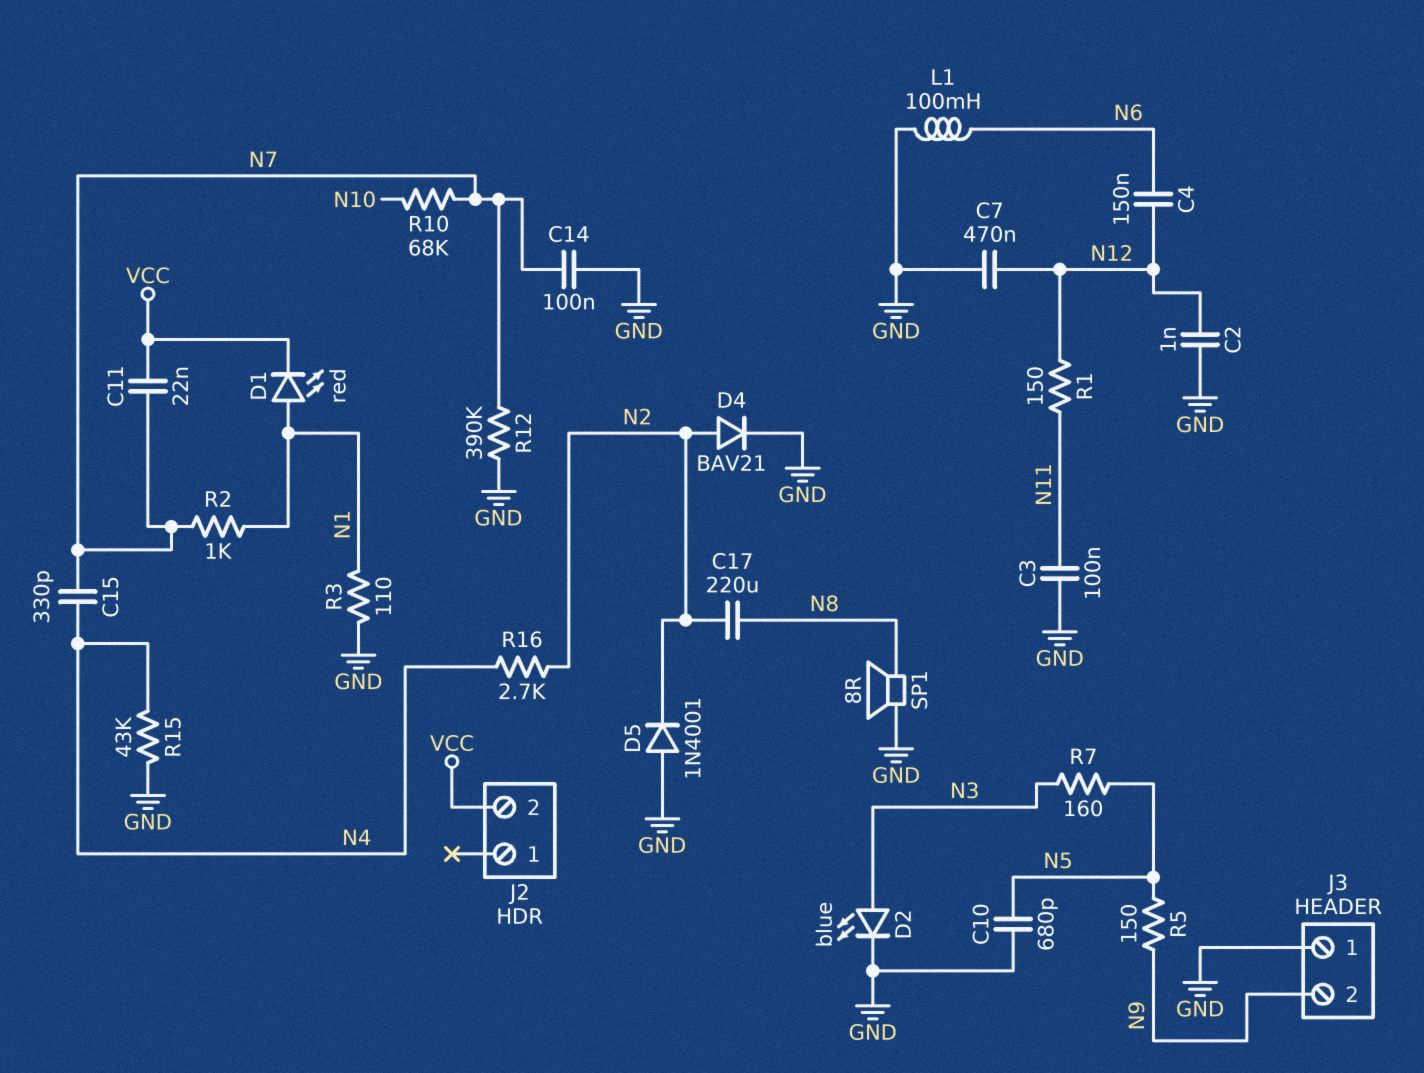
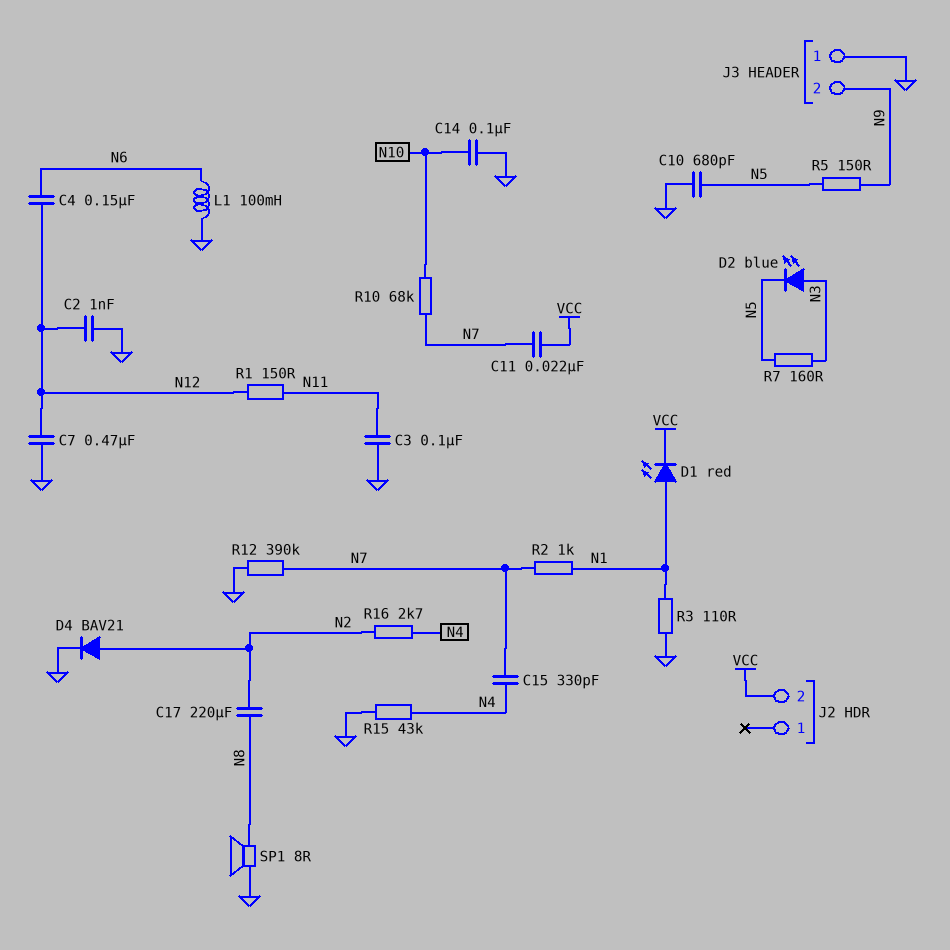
C14: 100nF (GND, N7) -> 100nF (GND, N10)
D2: LED blue (A N3, K GND) -> LED blue (A N3, K N5)
D5: diode 1N4001 (A GND, K N2) -> none

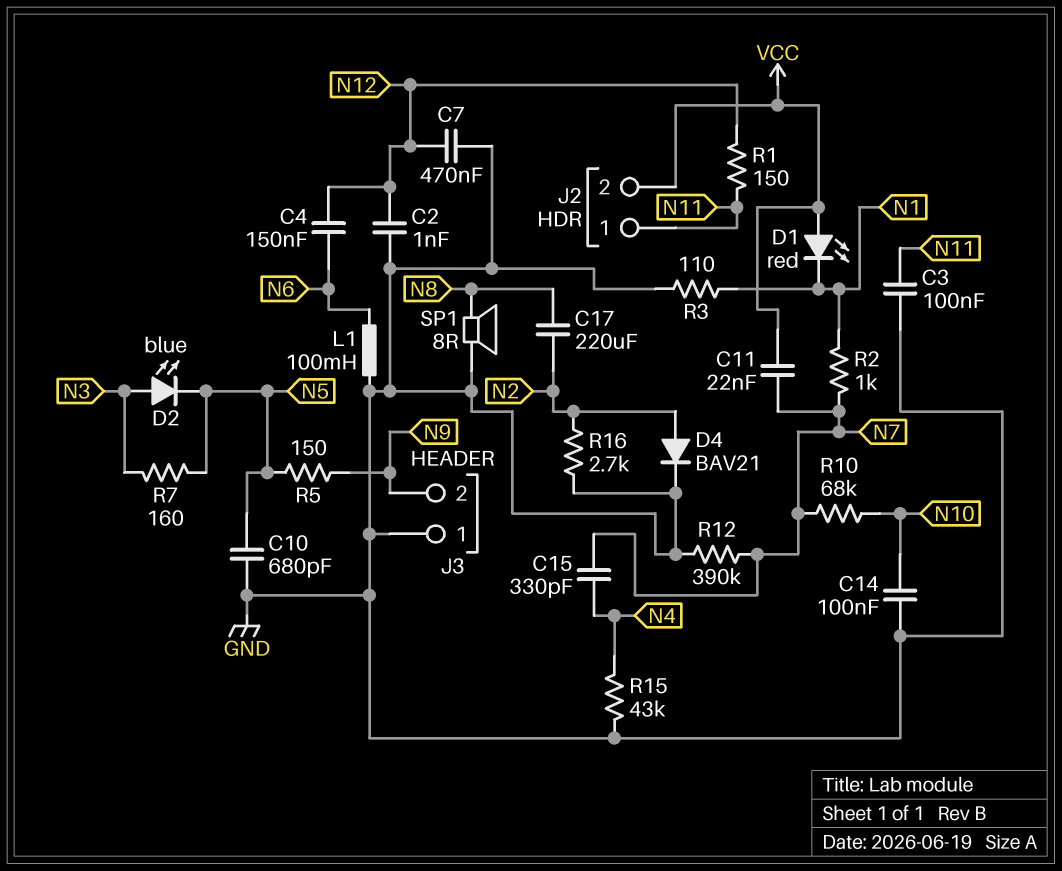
D1: LED red (A N1, K VCC) -> LED red (A VCC, K N1)
J2 pin 1: none -> N11
R16: 2.7k (N2, N4) -> 2.7k (GND, N2)

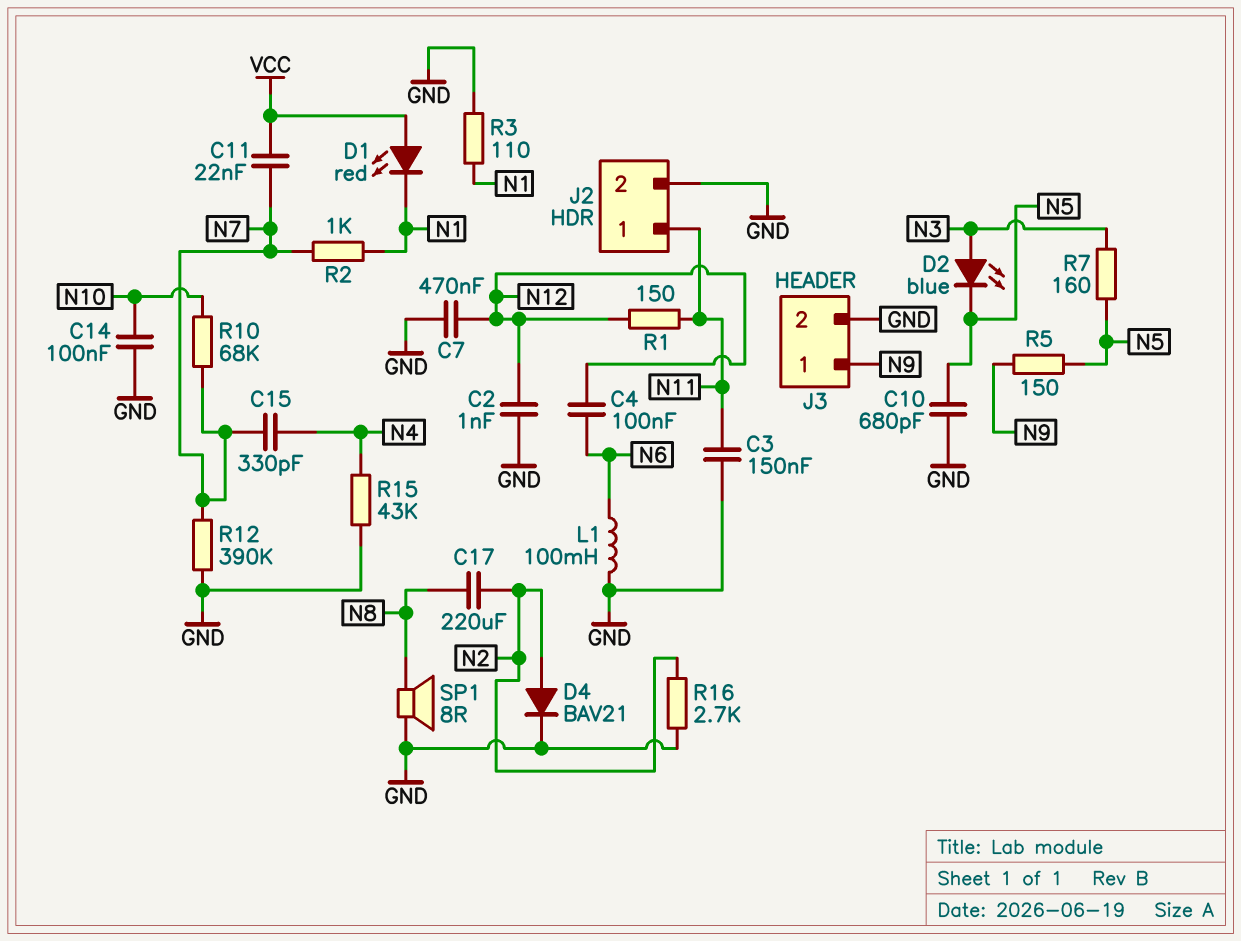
C3: 100nF (GND, N11) -> 150nF (GND, N11)
C4: 150nF (N6, N12) -> 100nF (N6, N12)
J2 pin 2: VCC -> GND
J3 pin 1: GND -> N9
J3 pin 2: N9 -> GND

